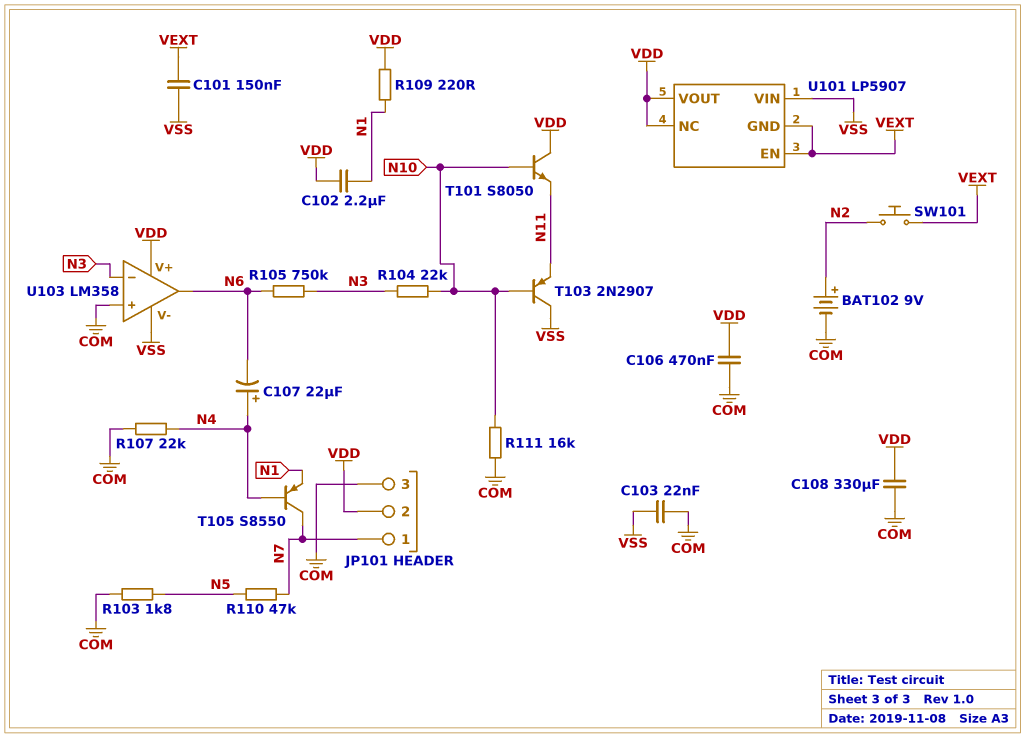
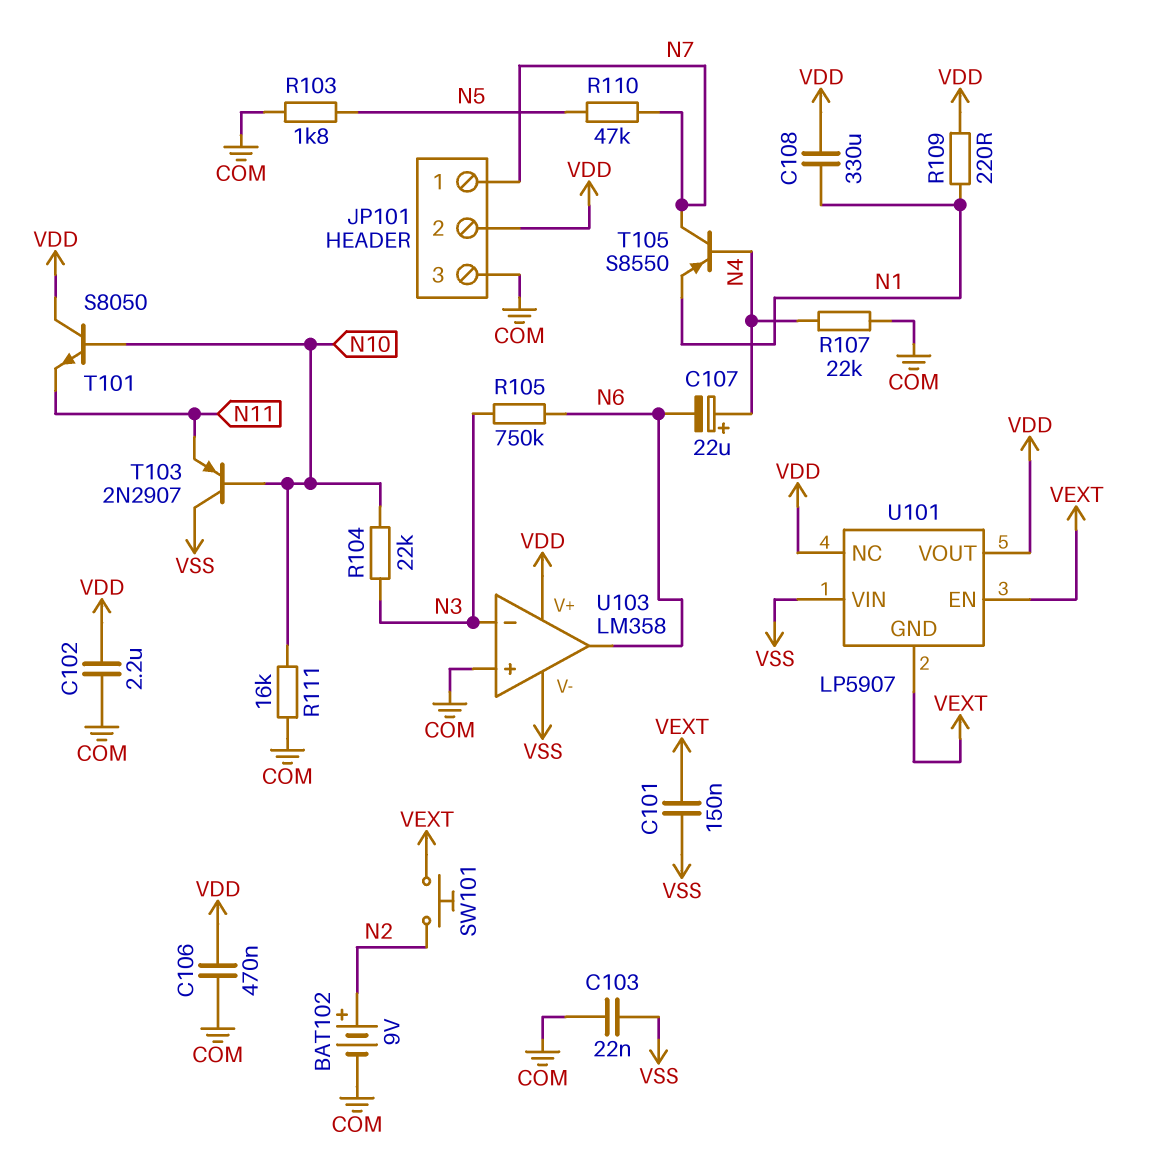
C102: 2.2uF (N1, VDD) -> 2.2uF (COM, VDD)
C108: 330uF (COM, VDD) -> 330uF (N1, VDD)

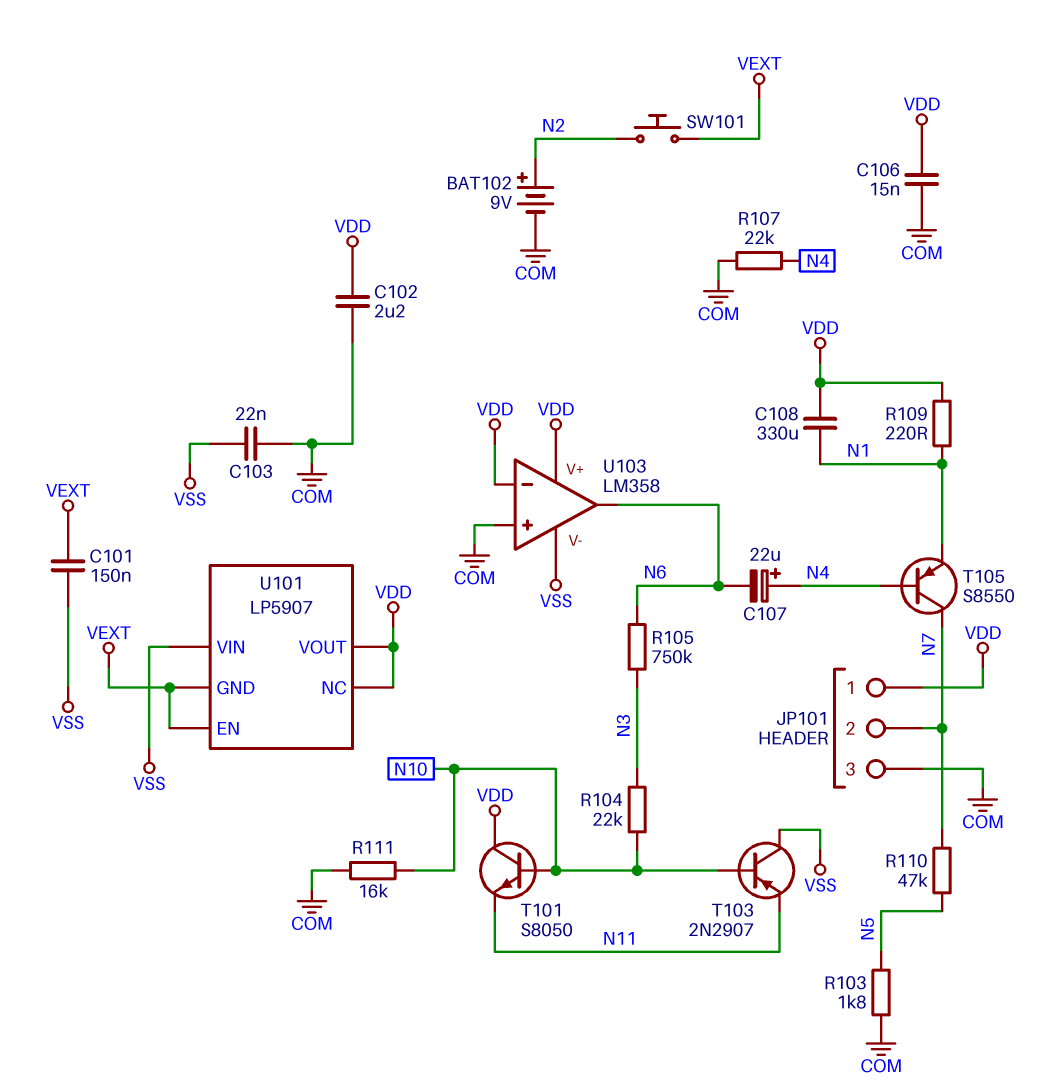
C106: 470nF (COM, VDD) -> 15nF (COM, VDD)
JP101 pin 1: N7 -> VDD
JP101 pin 2: VDD -> N7
U103 pin in-: N3 -> VDD

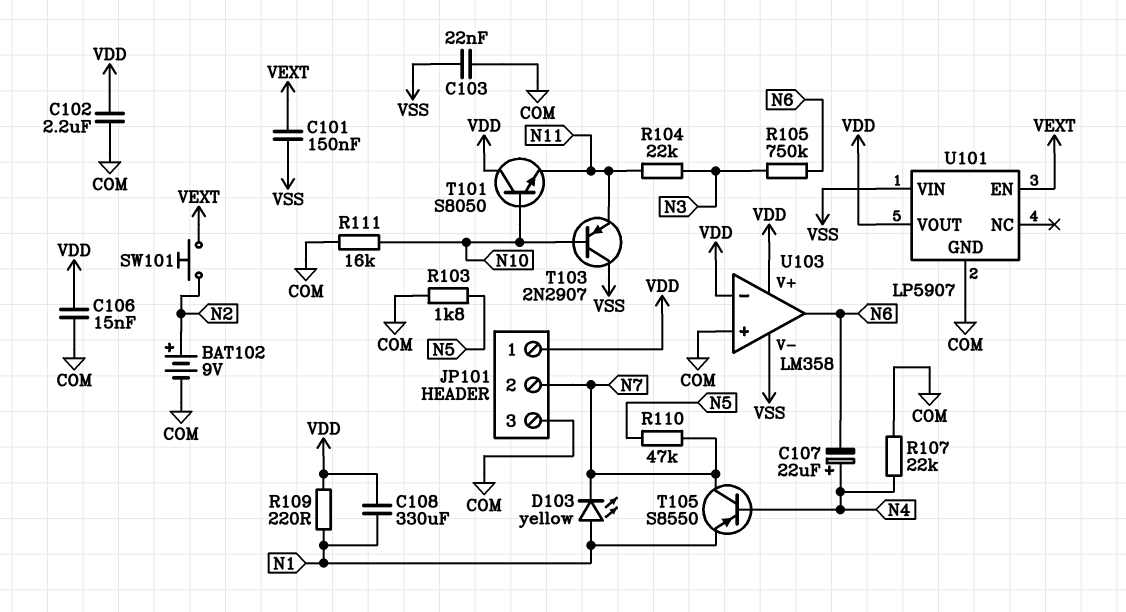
D103: none -> LED yellow (A N1, K N7)
R104: 22k (N3, N10) -> 22k (N3, N11)
U101 pin GND: VEXT -> COM
U101 pin NC: VDD -> none

